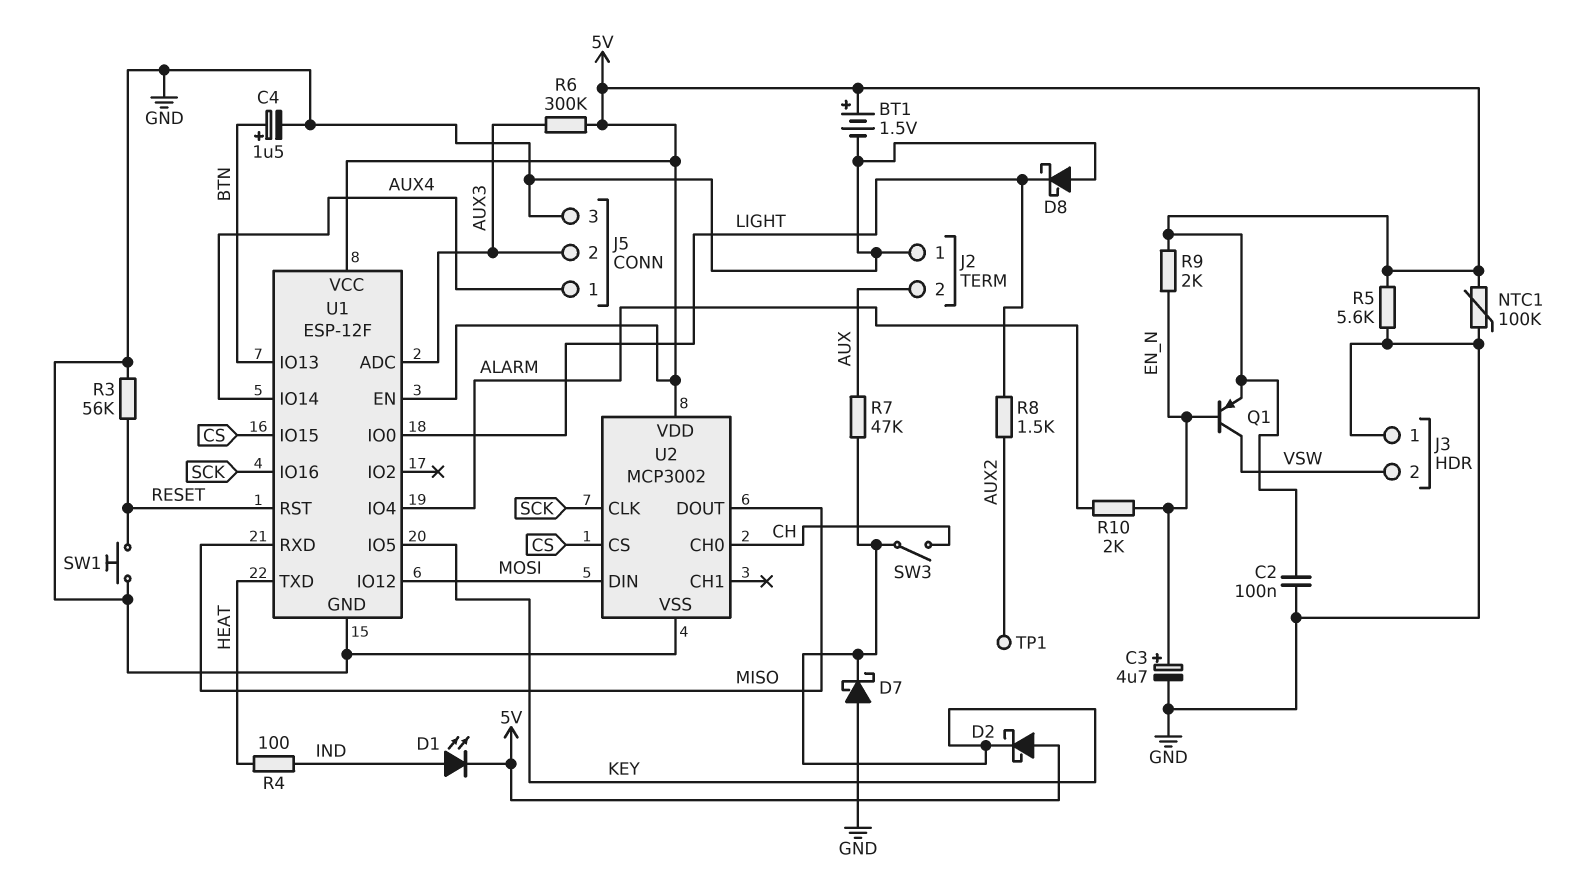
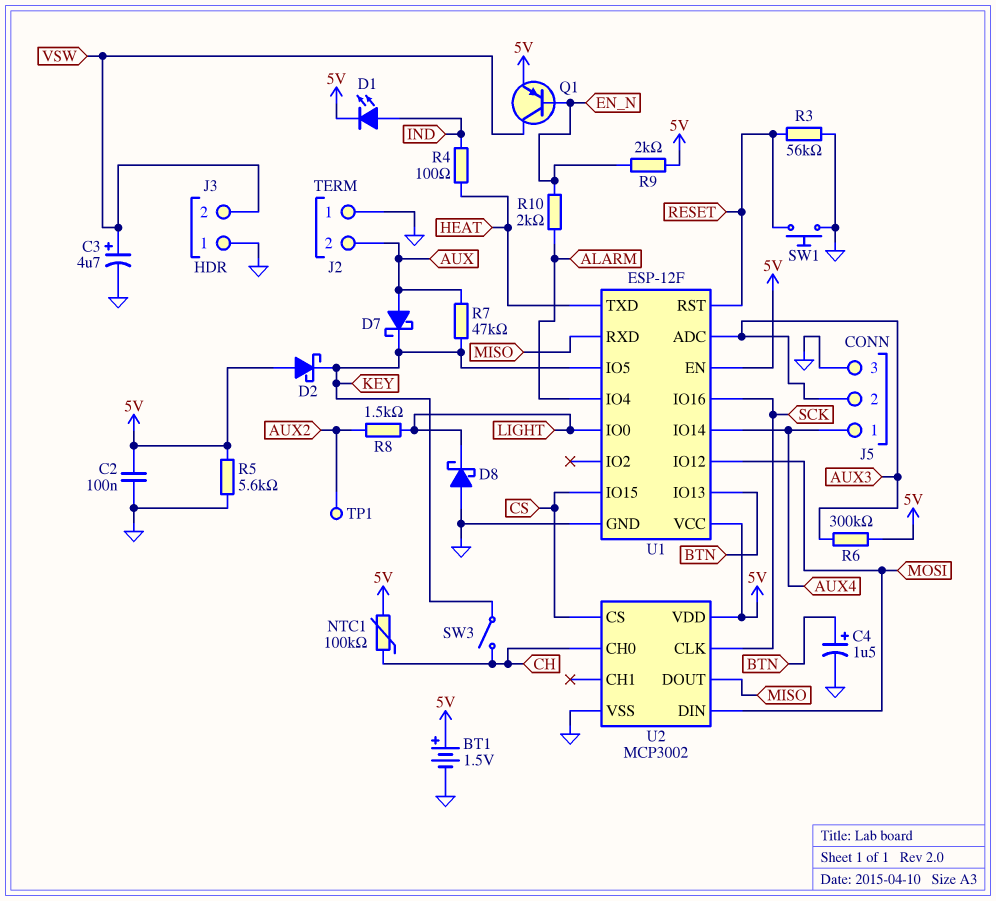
C3: 4.7uF (plus EN_N, minus GND) -> 4.7uF (plus VSW, minus GND)
D7: schottky (A GND, K KEY) -> schottky (A AUX, K KEY)
NTC1: 100k (5V, GND) -> 100k (5V, CH)

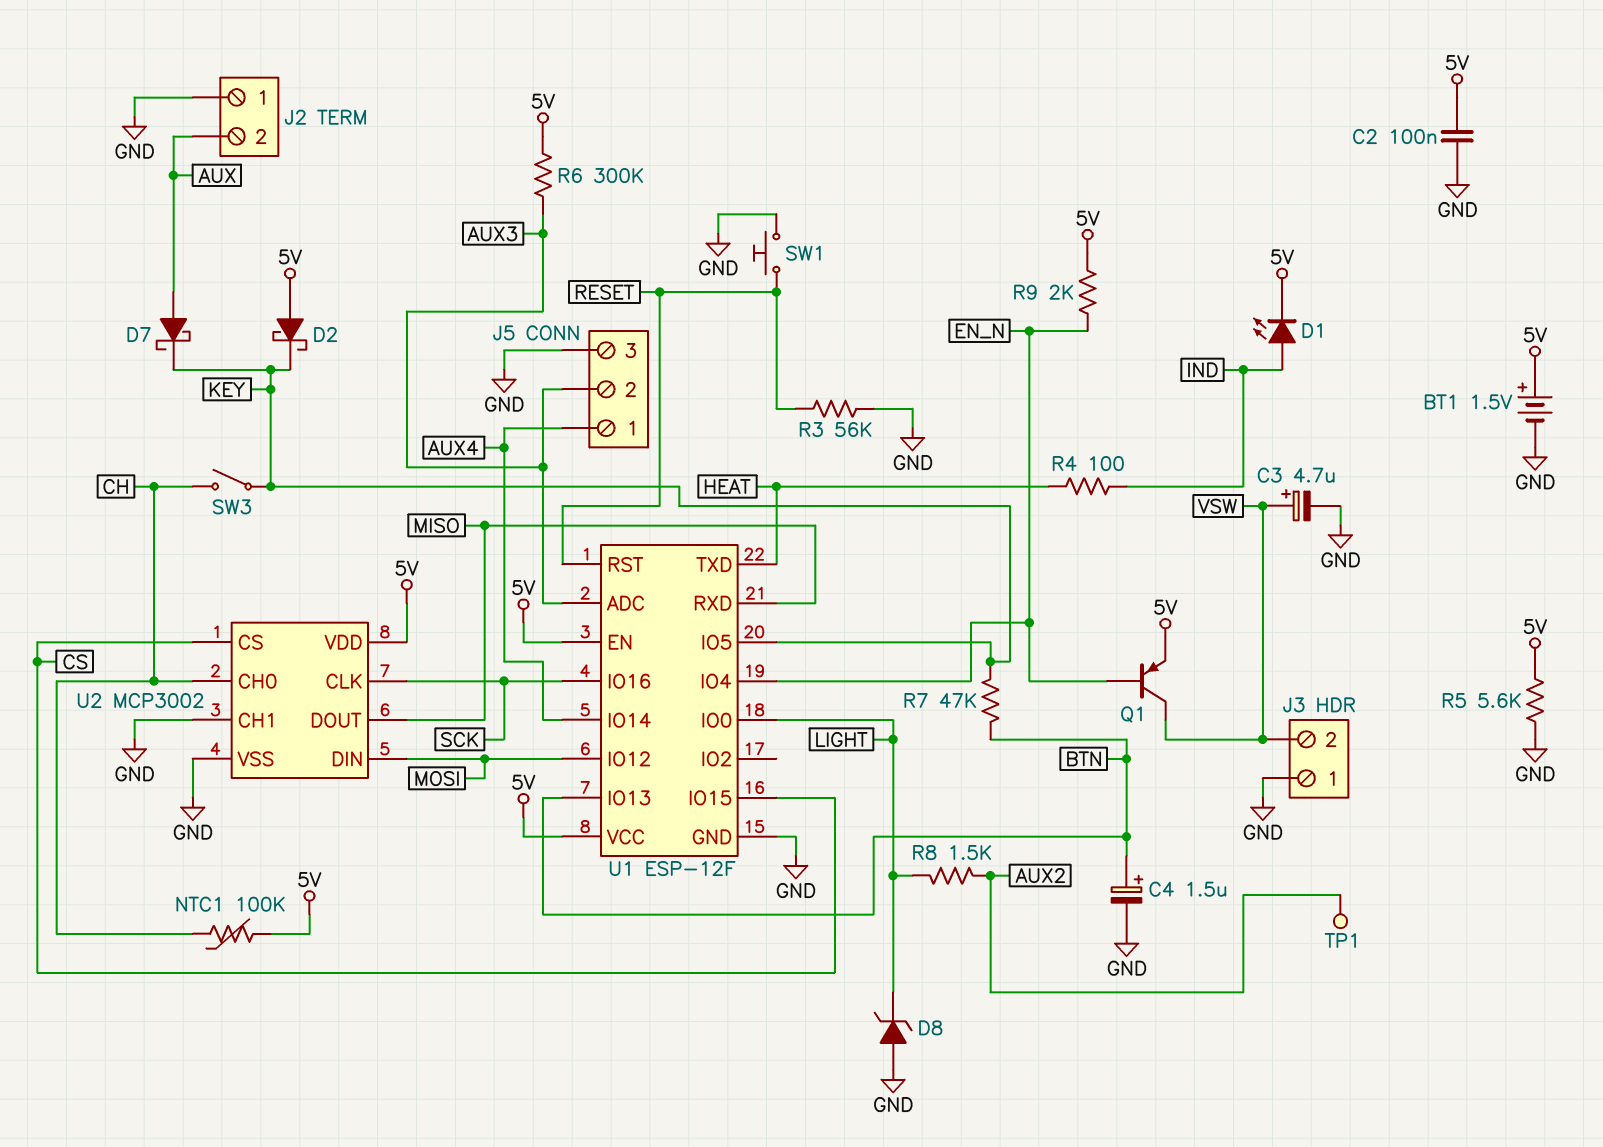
D8: schottky (A GND, K LIGHT) -> zener (A GND, K LIGHT)
R7: 47k (AUX, KEY) -> 47k (BTN, KEY)
R10: 2k (ALARM, EN_N) -> none
U1 pin IO4: ALARM -> EN_N
U2 pin CH1: none -> GND

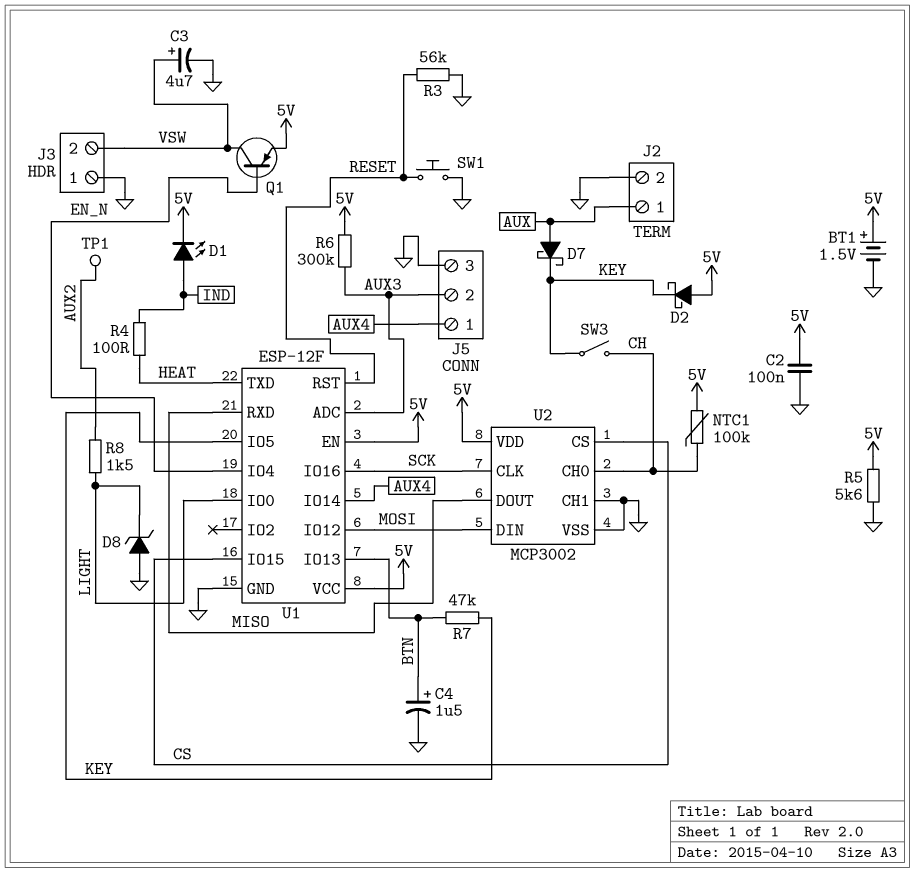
J2 pin 1: GND -> AUX
J2 pin 2: AUX -> GND
R9: 2k (5V, EN_N) -> none

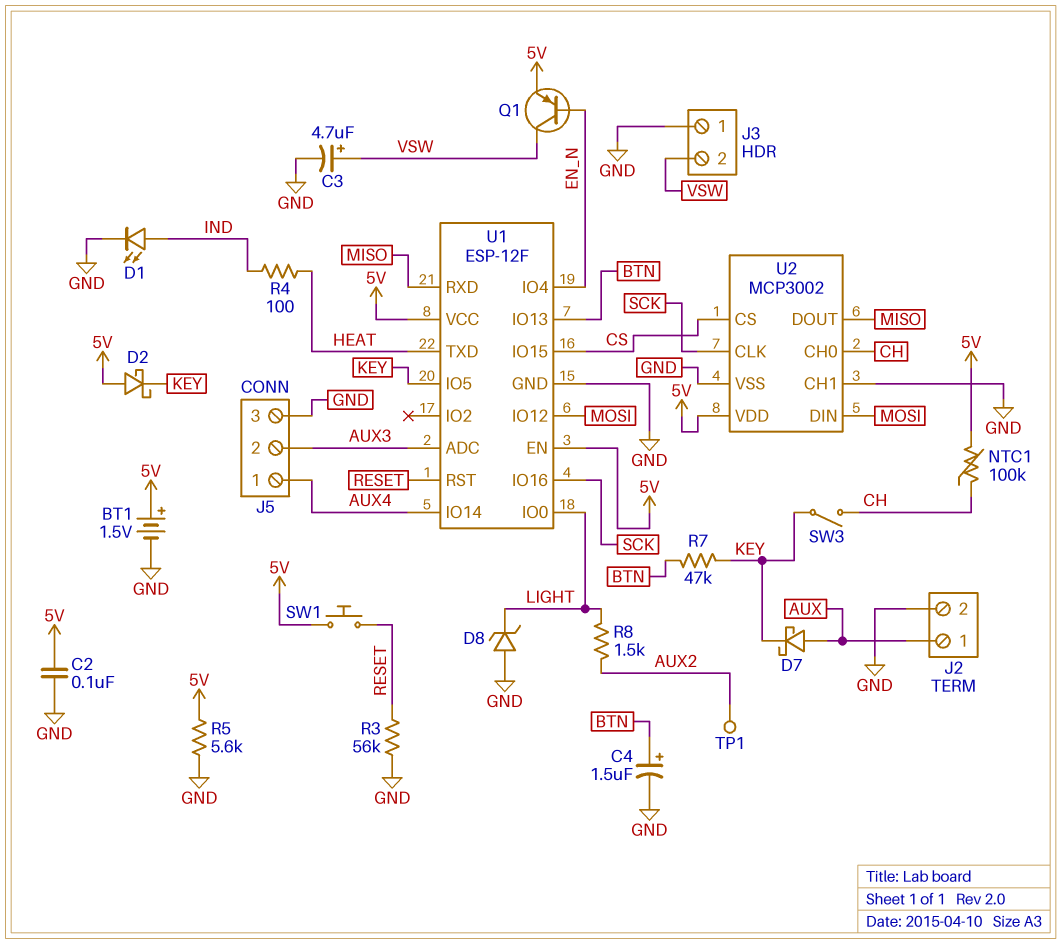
D1: LED (A IND, K 5V) -> LED (A IND, K GND)
R6: 300k (5V, AUX3) -> none
SW1: button (GND, RESET) -> button (5V, RESET)

